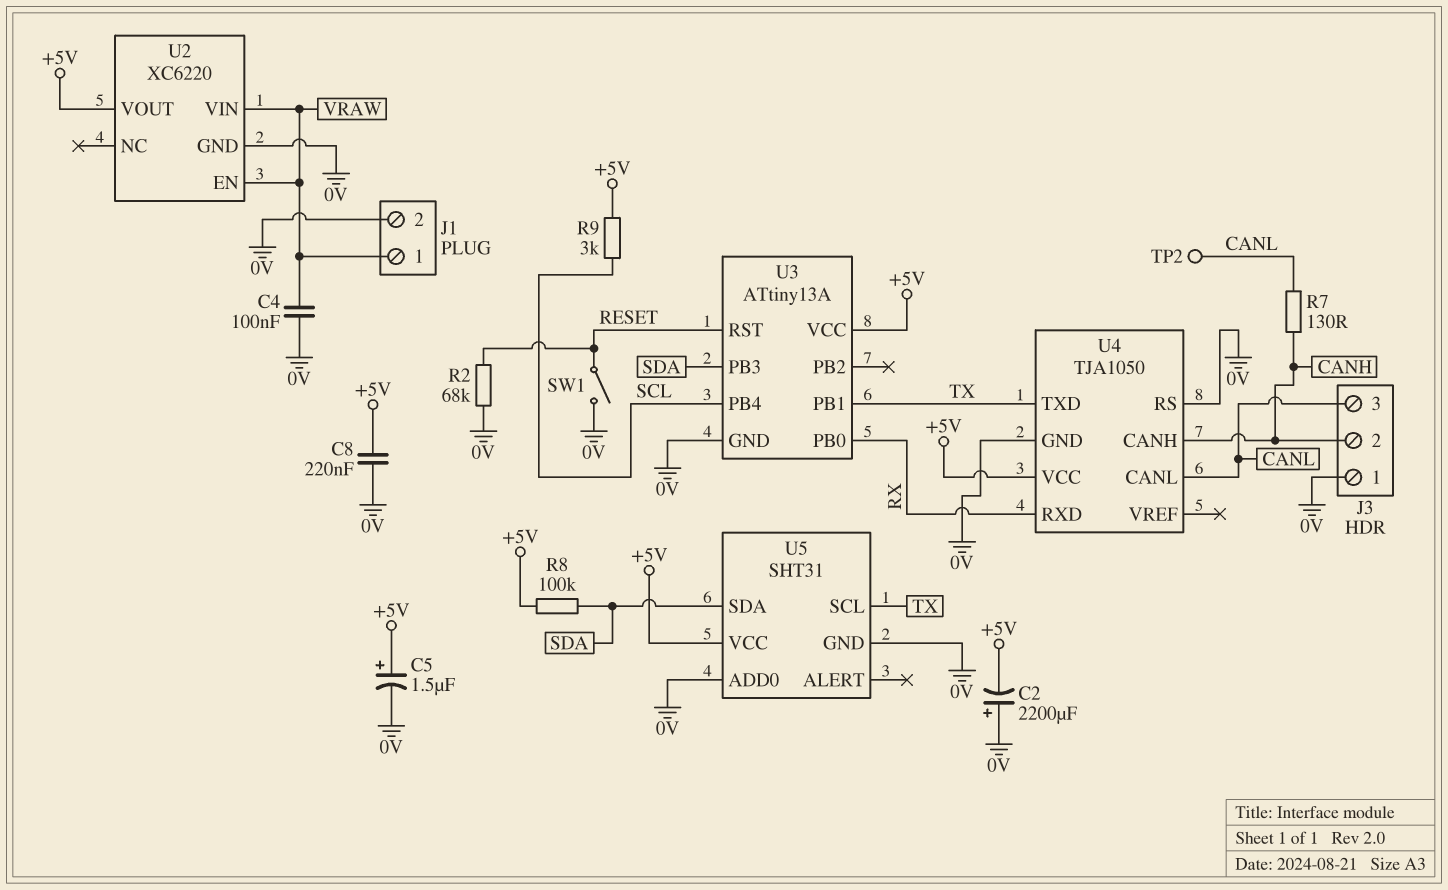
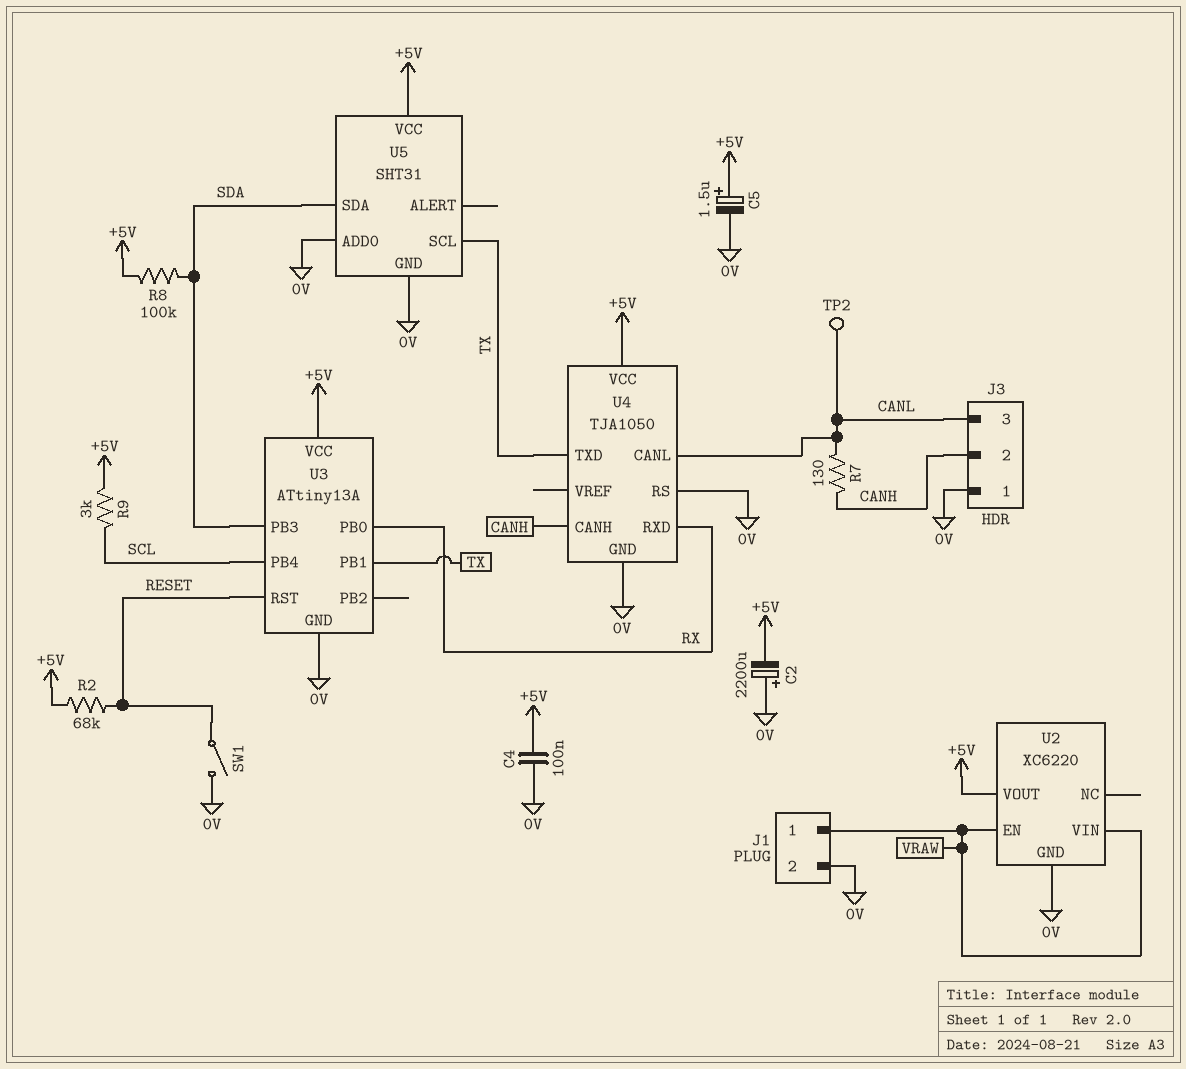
C4: 100nF (0V, VRAW) -> 100nF (+5V, 0V)
C8: 220nF (+5V, 0V) -> none
R2: 68k (0V, RESET) -> 68k (+5V, RESET)

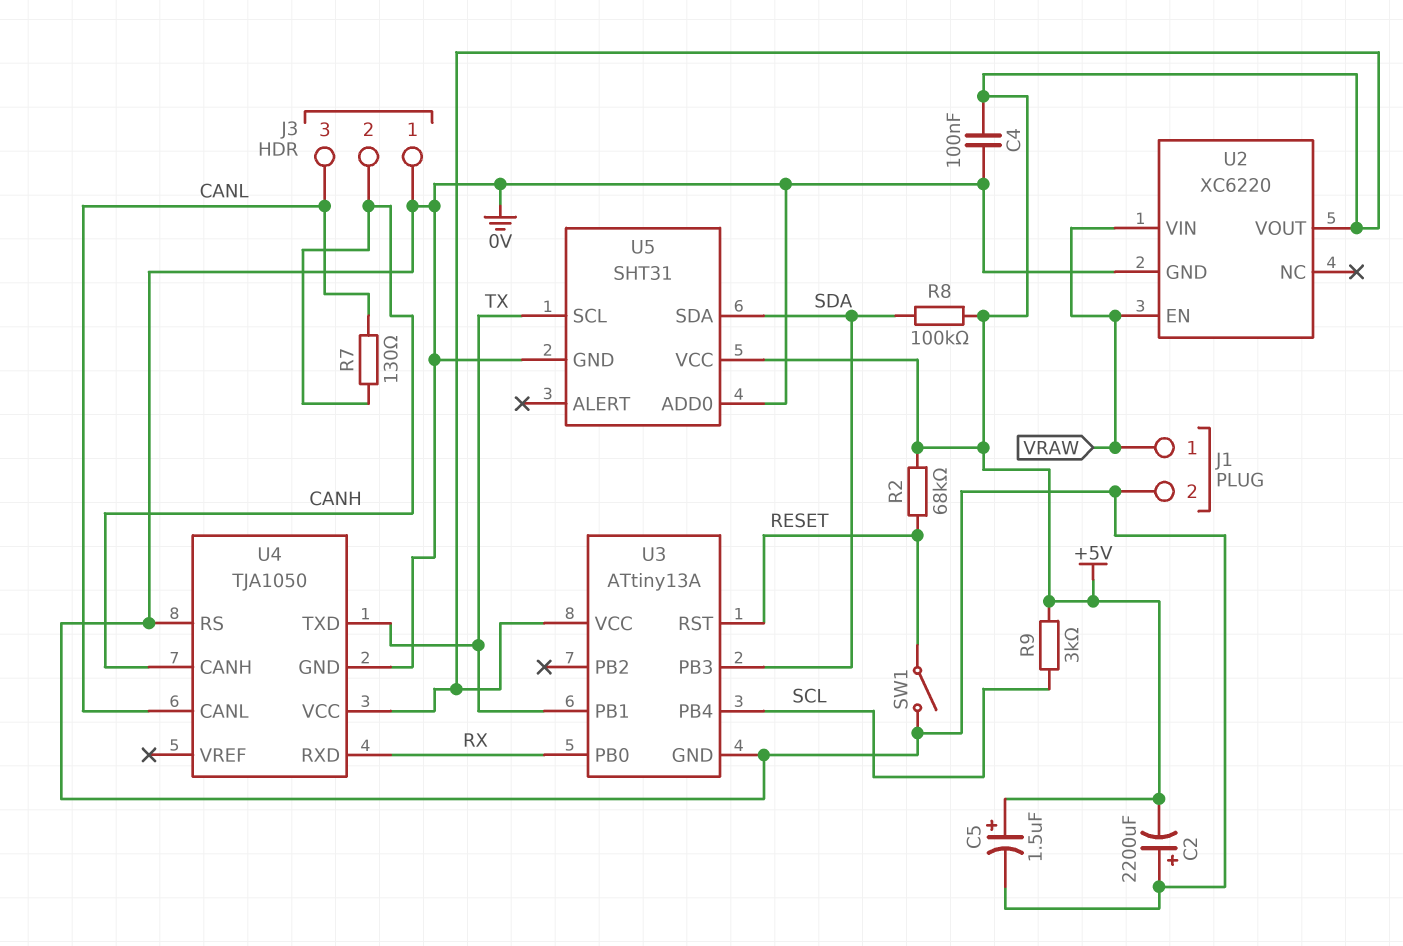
TP2: test point (CANL) -> none

